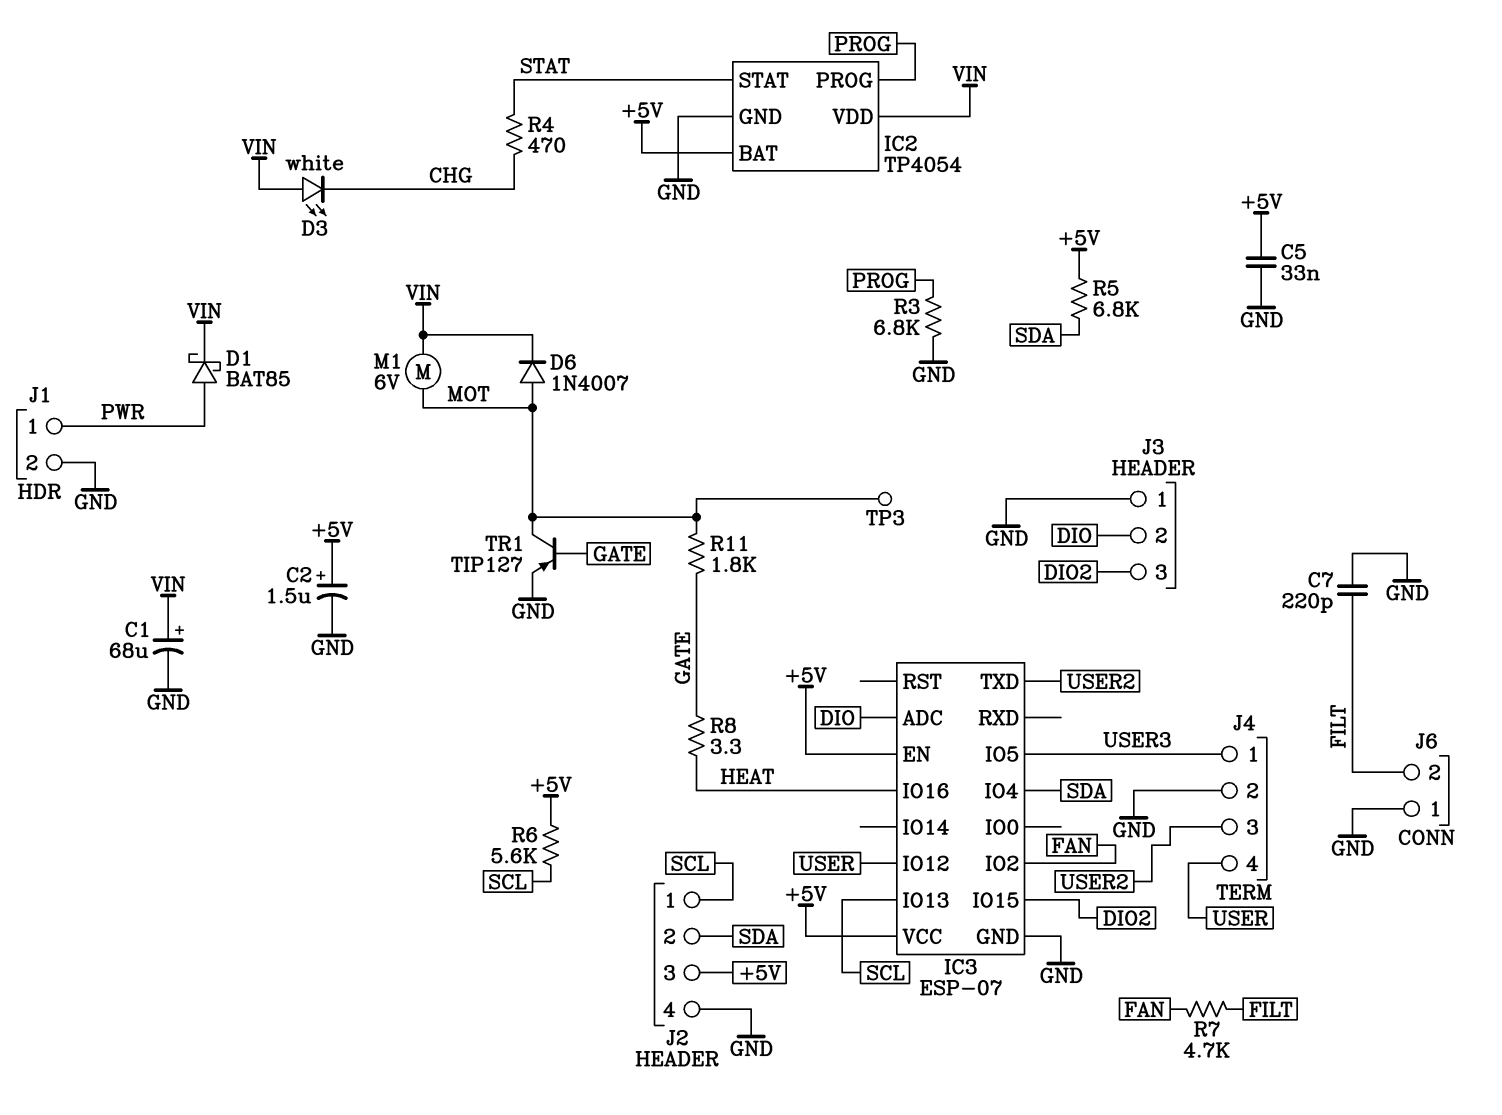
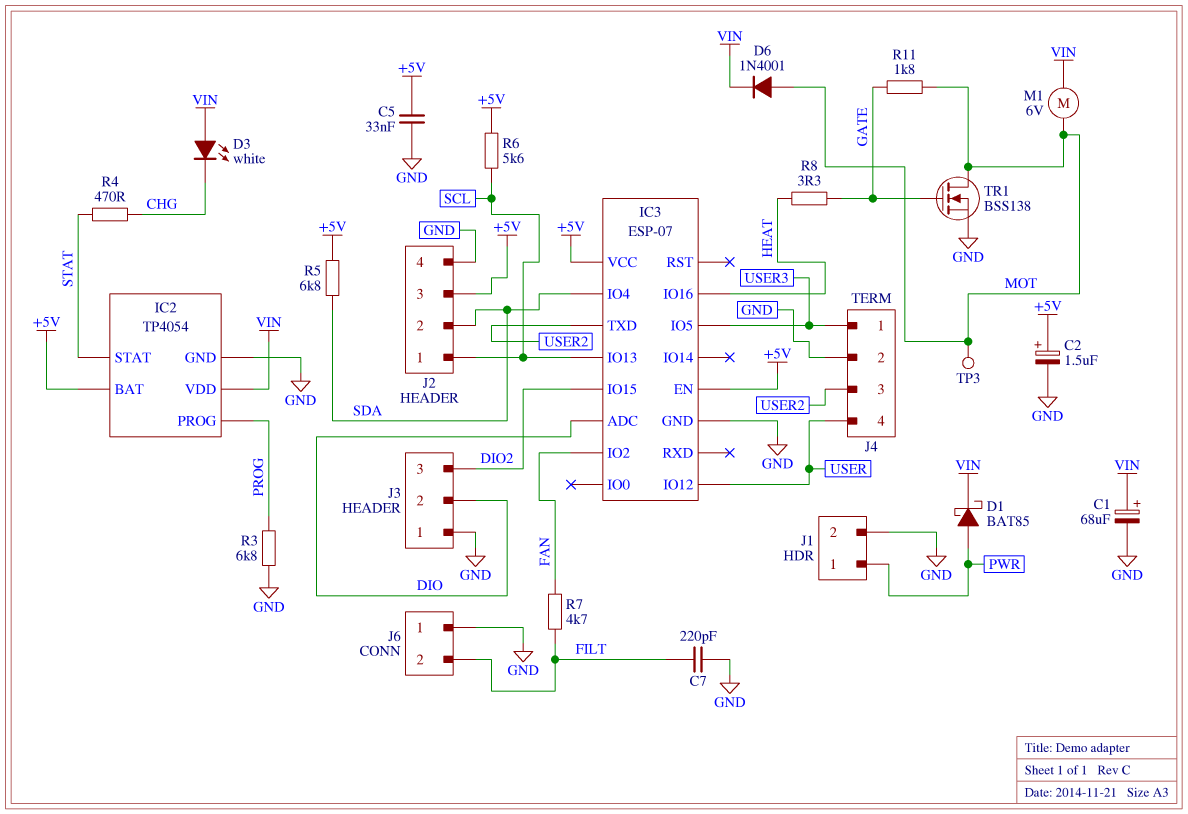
D6: diode 1N4007 (A MOT, K VIN) -> diode 1N4001 (A MOT, K VIN)
TR1: PNP TIP127 (B GATE, C MOT, E GND) -> NMOS BSS138 (G GATE, D MOT, S GND)

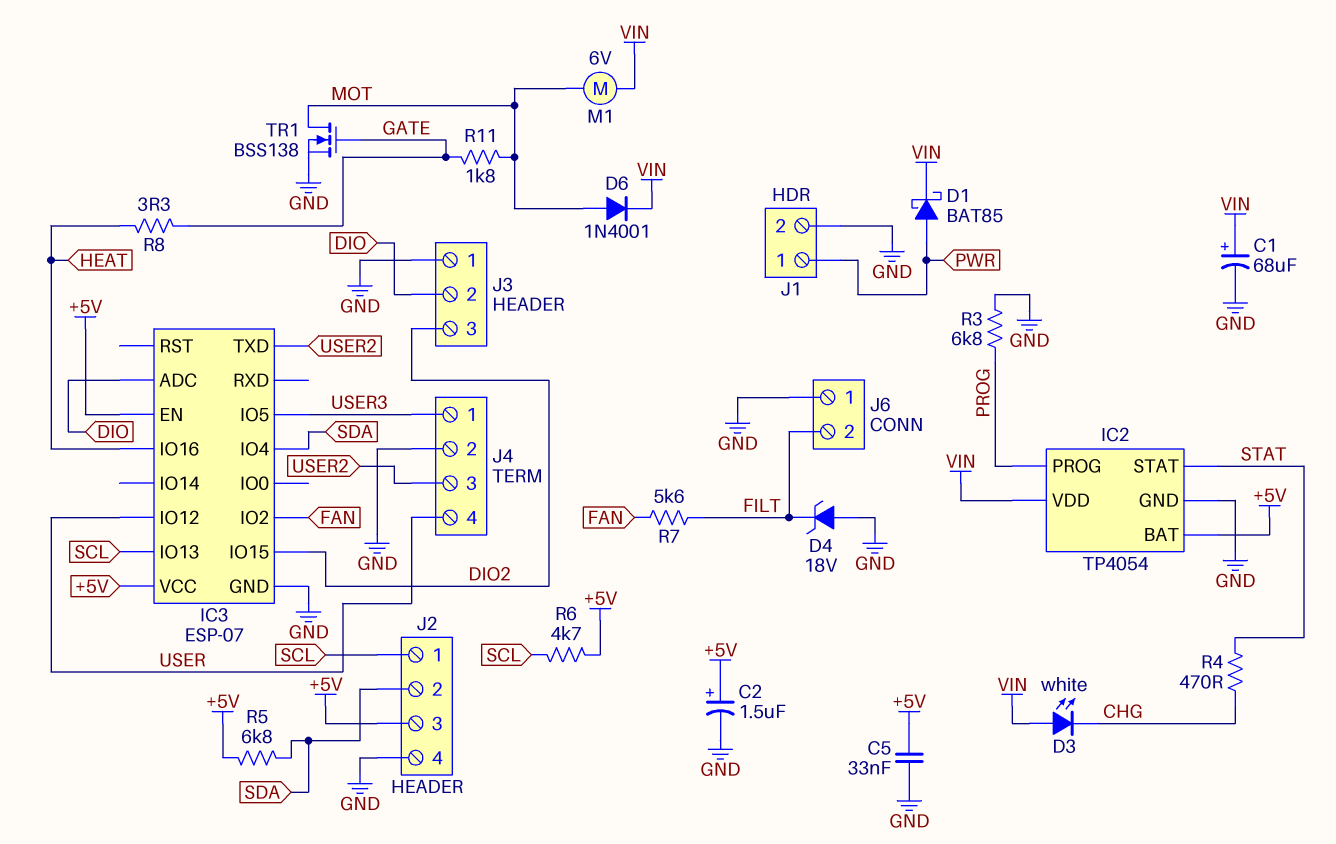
C7: 220pF (FILT, GND) -> none
D4: none -> zener 18V (A GND, K FILT)
R6: 5.6k (+5V, SCL) -> 4.7k (+5V, SCL)
R7: 4.7k (FAN, FILT) -> 5.6k (FAN, FILT)
TP3: test point (MOT) -> none

